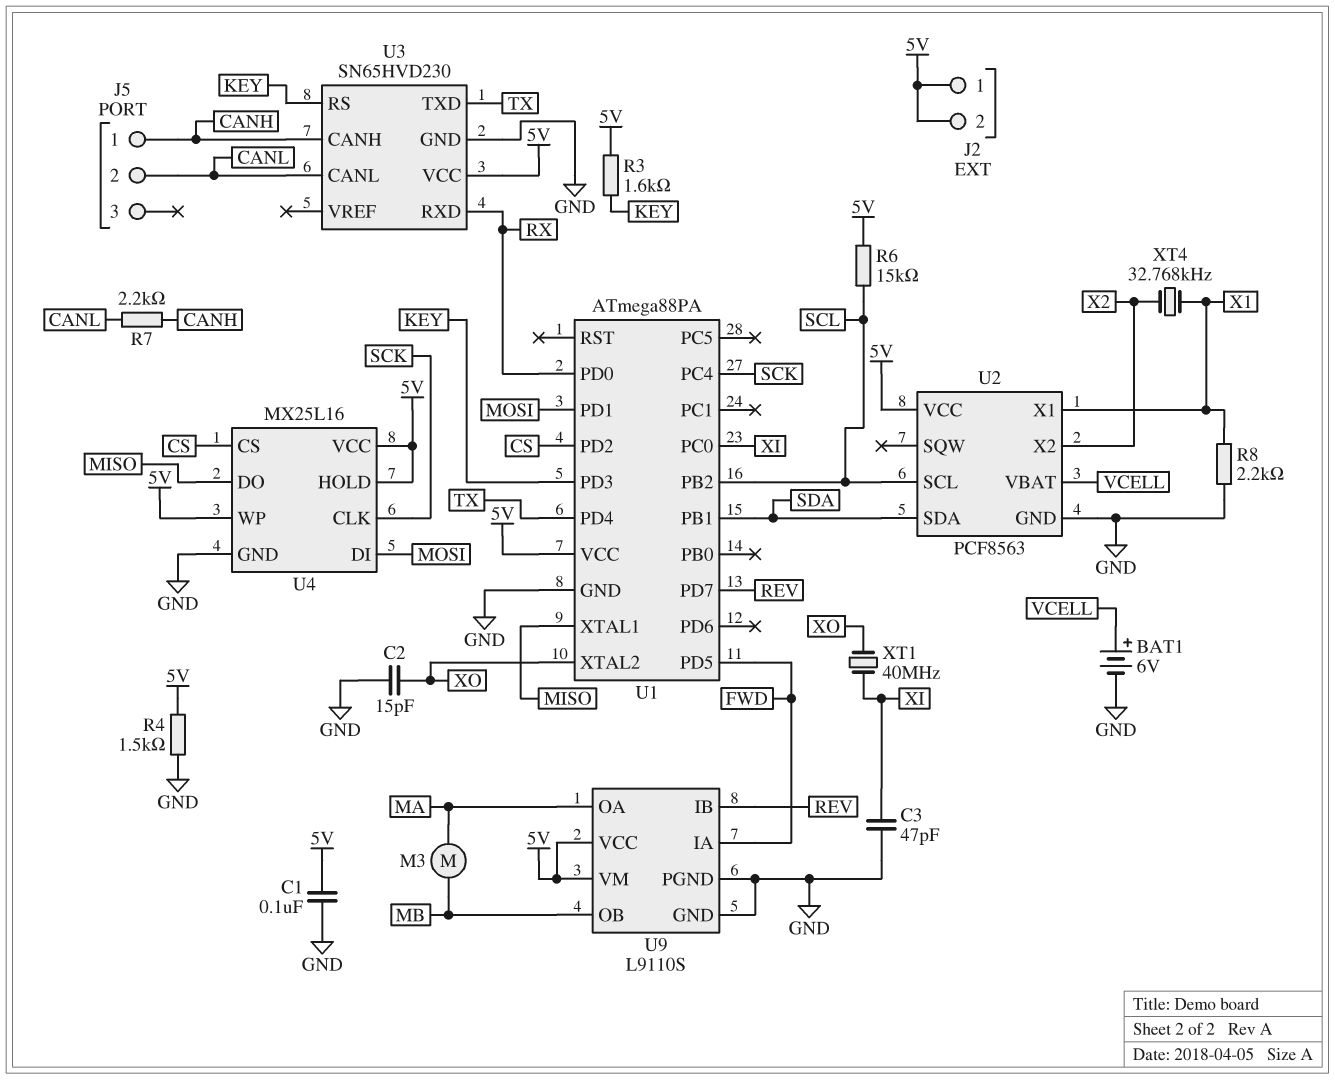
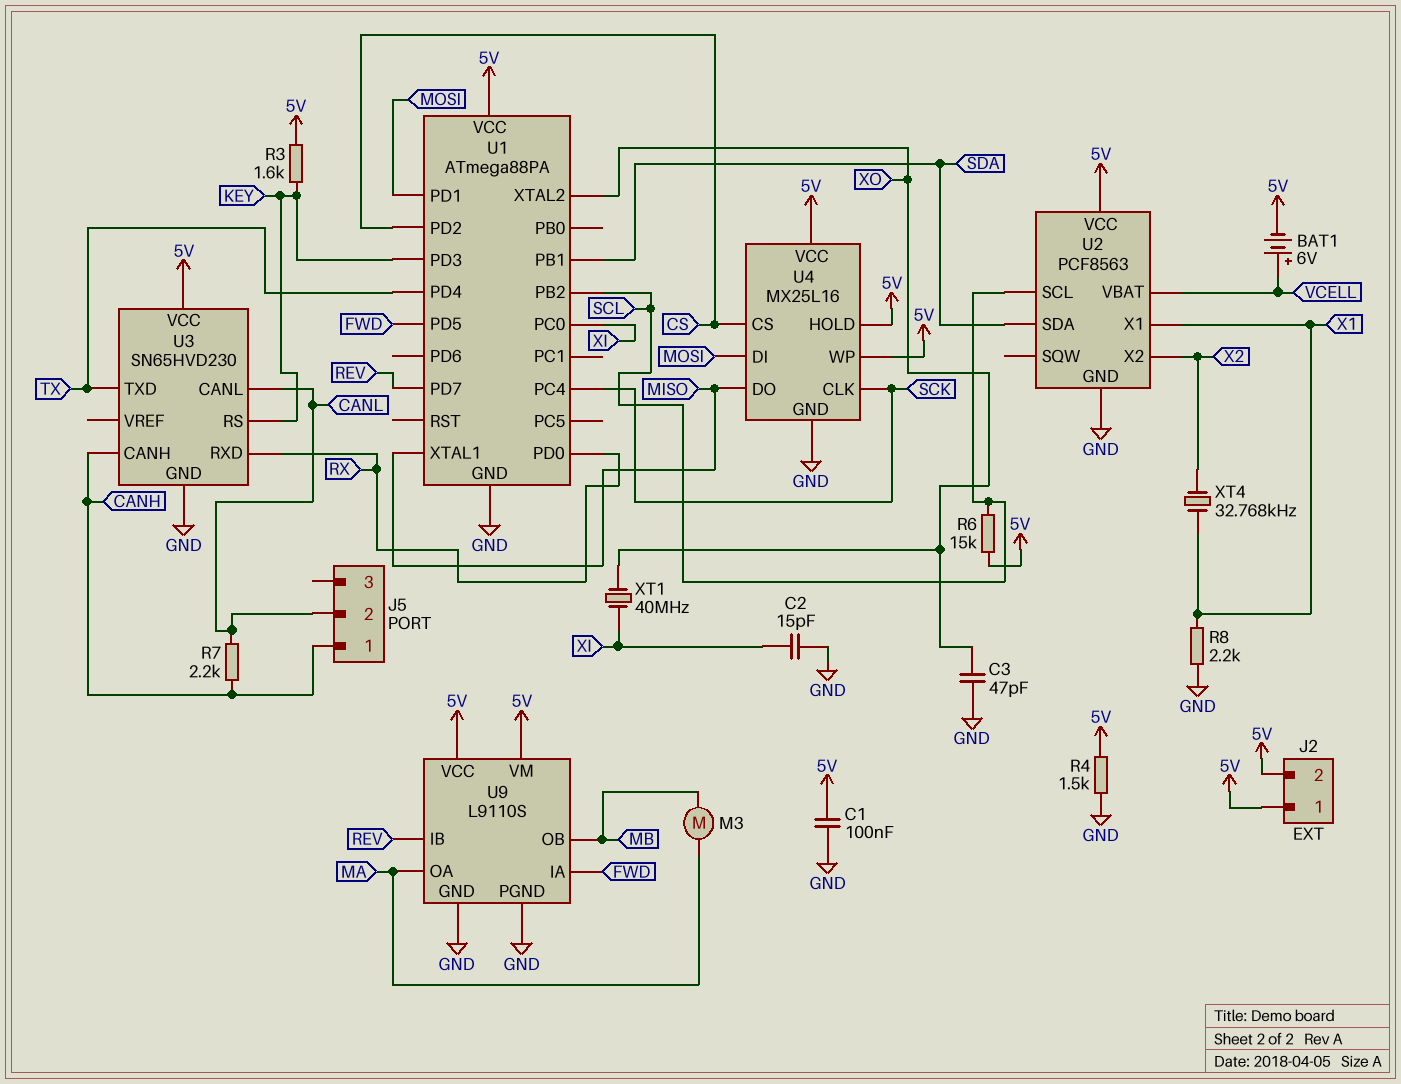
BAT1: 6V (plus VCELL, minus GND) -> 6V (plus VCELL, minus 5V)
C2: 15pF (GND, XO) -> 15pF (GND, XI)
C3: 47pF (GND, XI) -> 47pF (GND, XO)

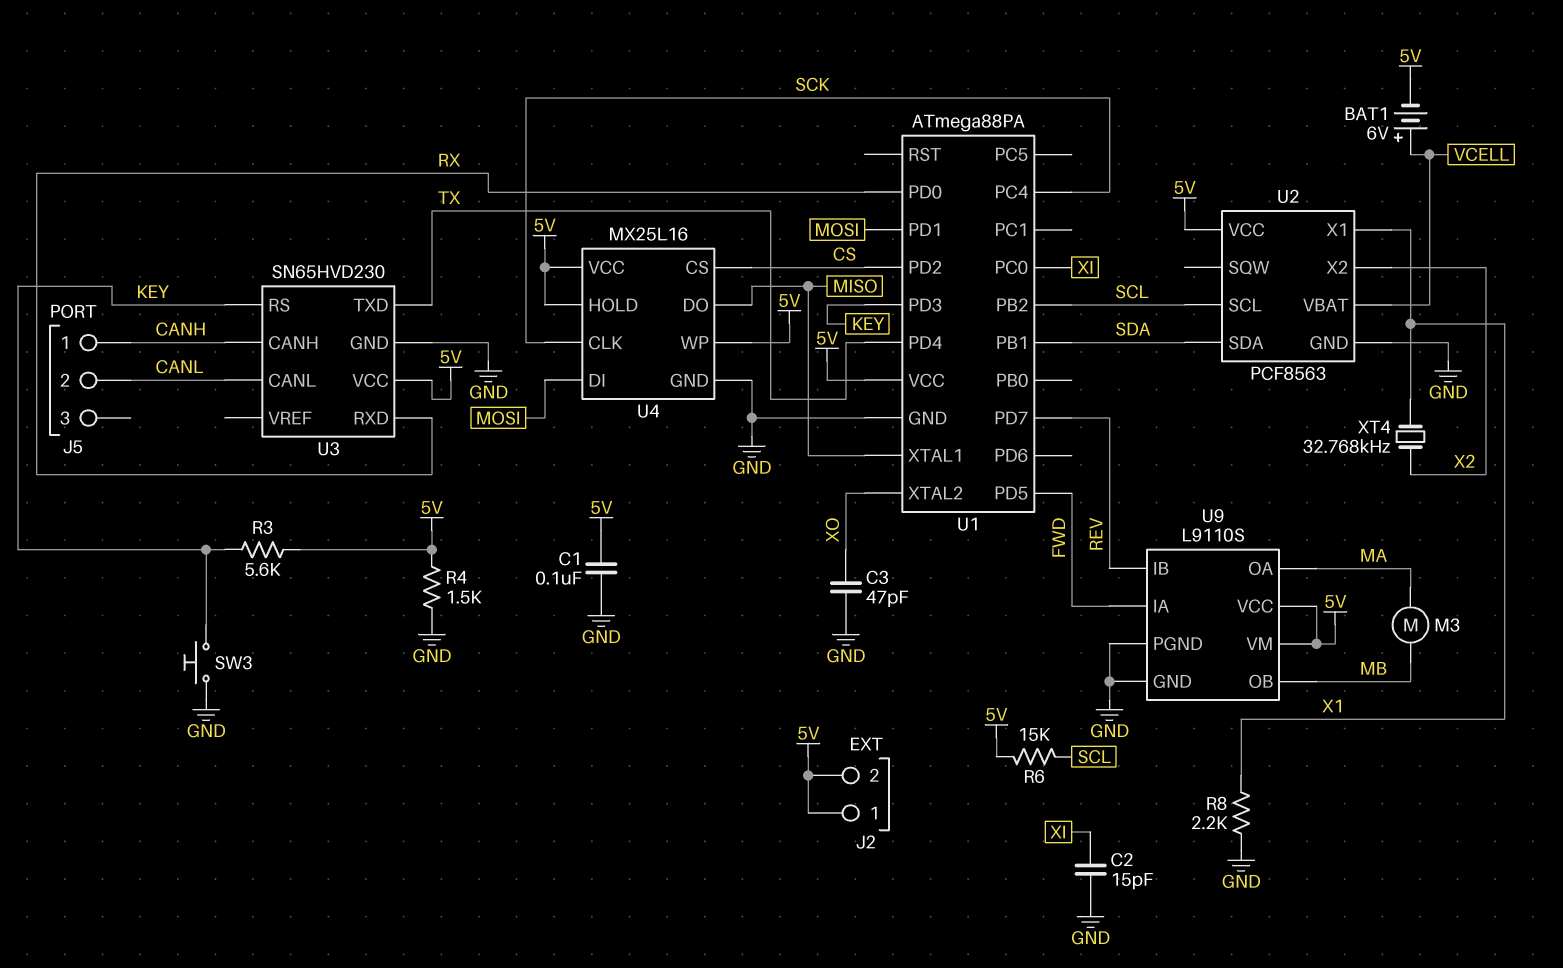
R3: 1.6k (5V, KEY) -> 5.6k (5V, KEY)
R7: 2.2k (CANH, CANL) -> none
SW3: none -> button (GND, KEY)
XT1: 40MHz (XI, XO) -> none

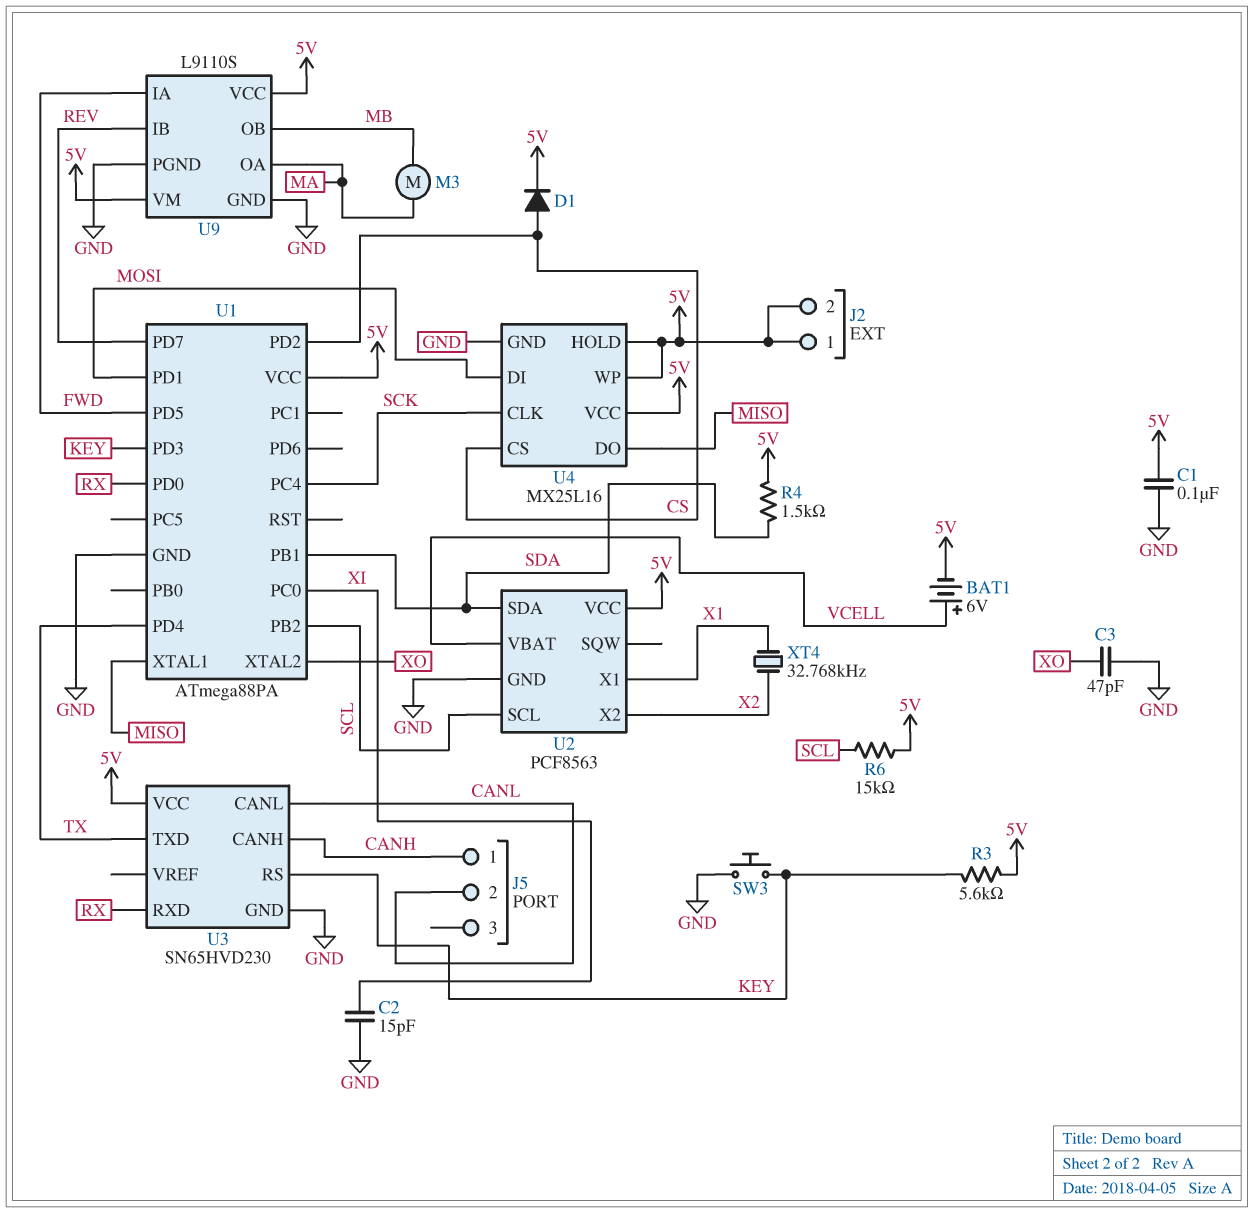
D1: none -> diode (A CS, K 5V)
R4: 1.5k (5V, GND) -> 1.5k (5V, SDA)
R8: 2.2k (GND, X1) -> none

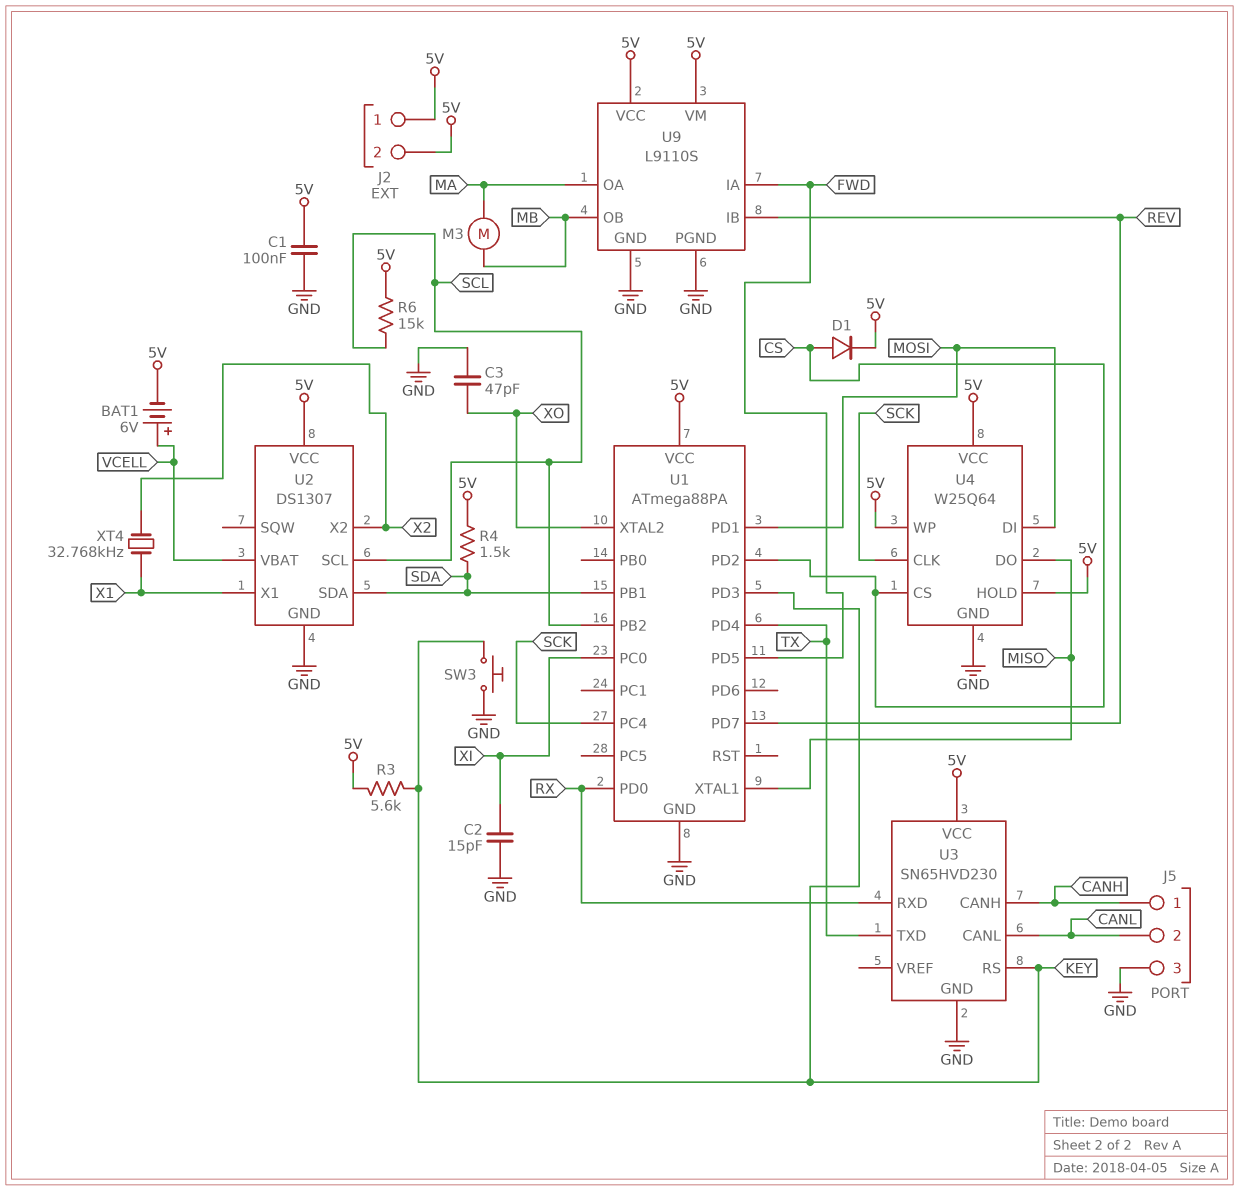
J5 pin 3: none -> GND
U2: PCF8563 -> DS1307
U4: MX25L16 -> W25Q64

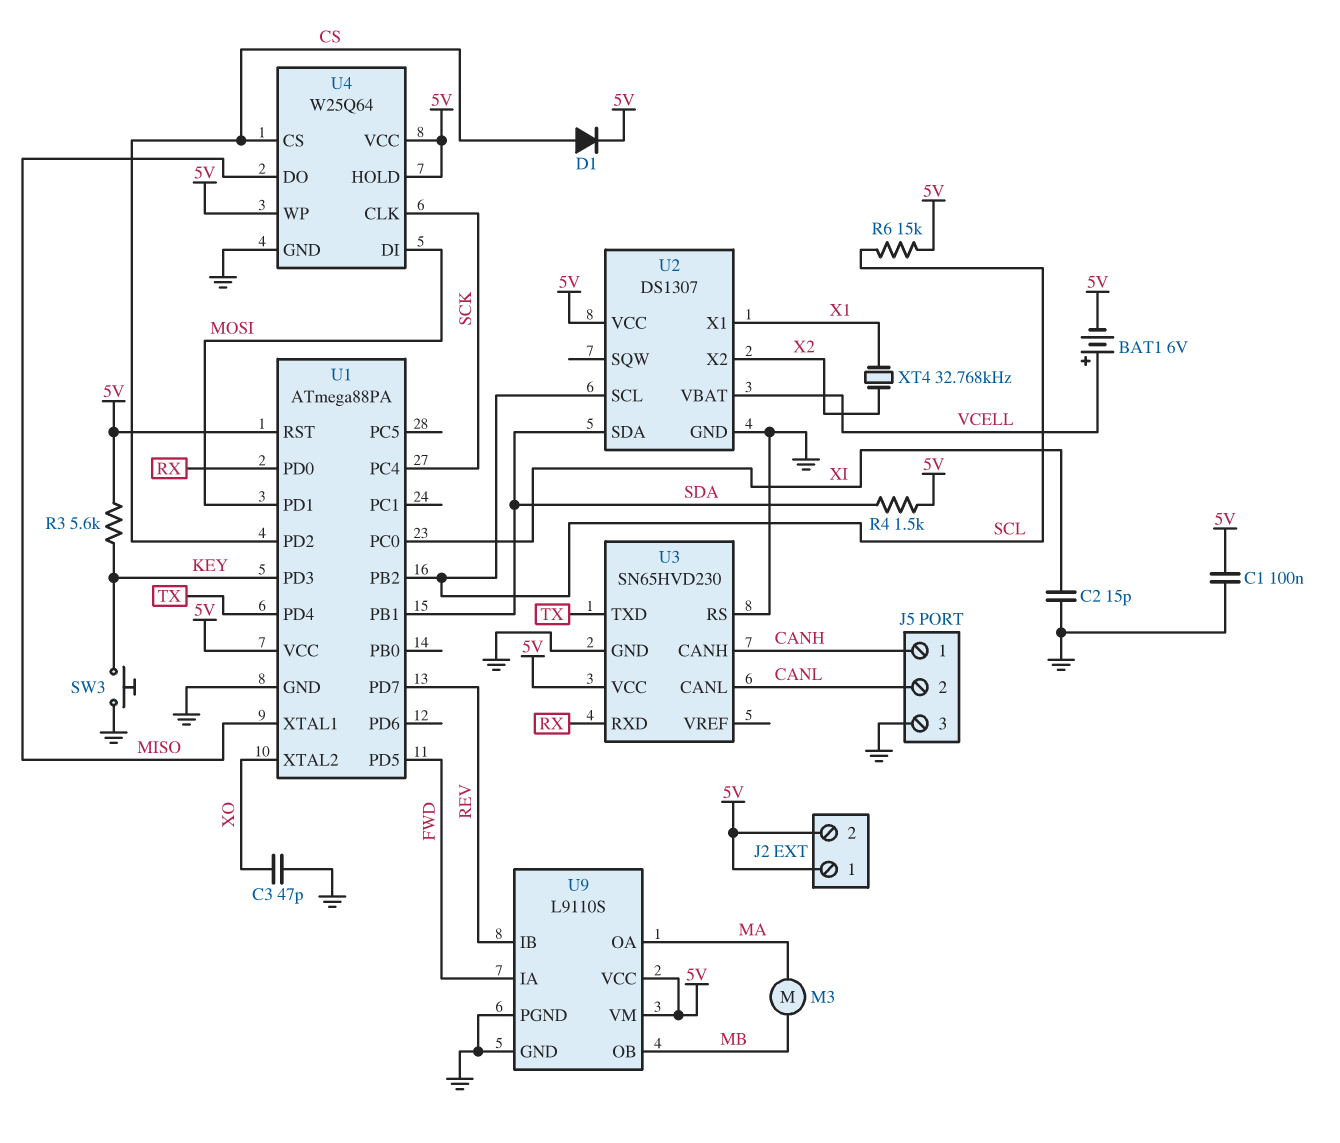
U1 pin RST: none -> 5V
U3 pin RS: KEY -> GND

